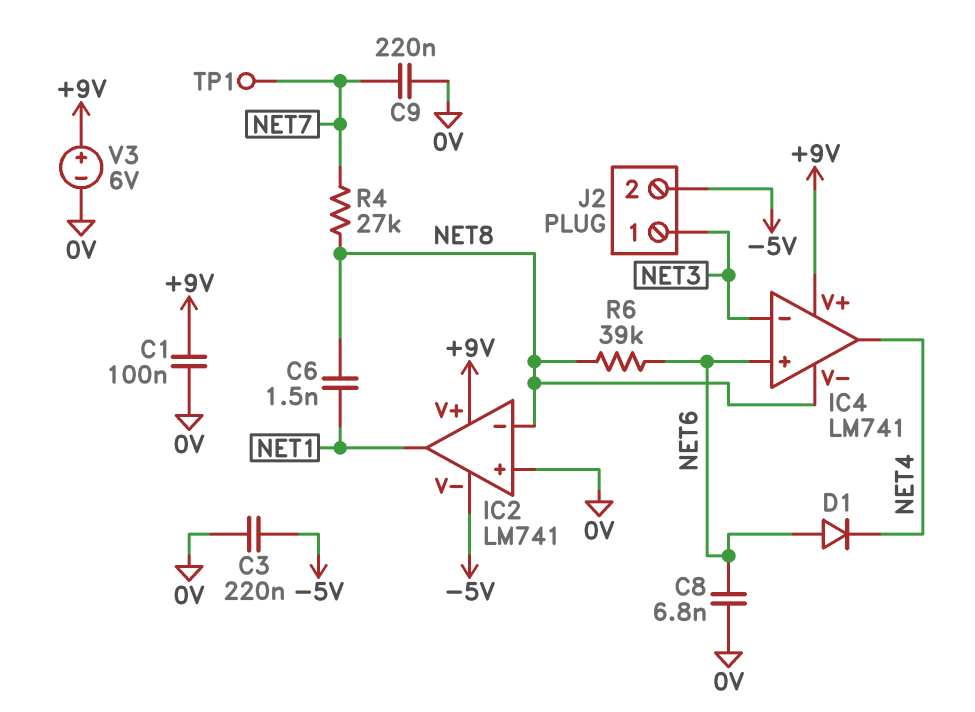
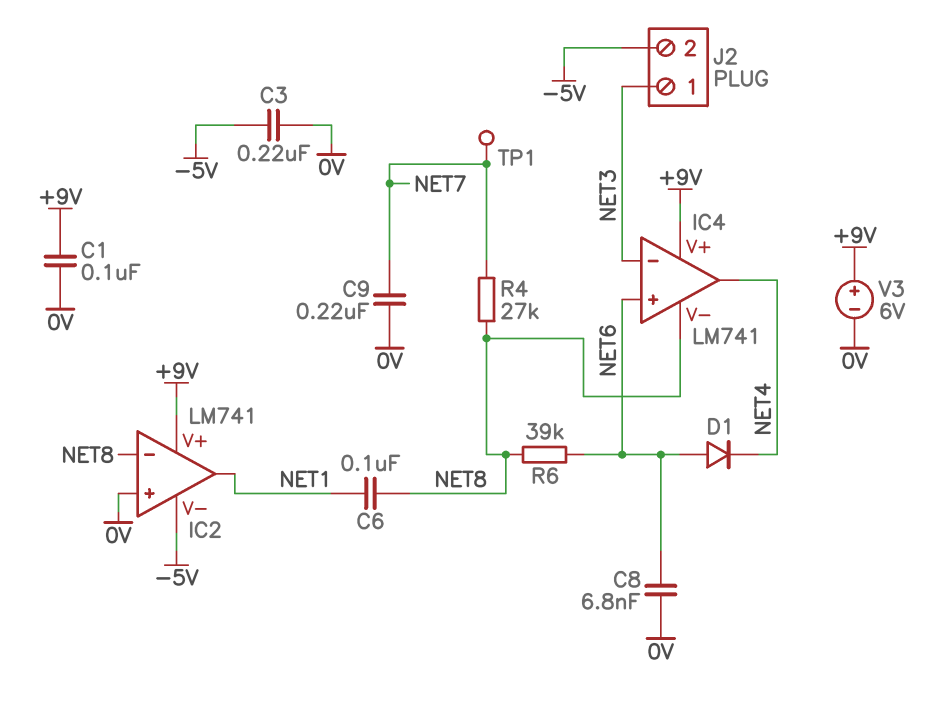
C6: 1.5nF (NET1, NET8) -> 100nF (NET1, NET8)

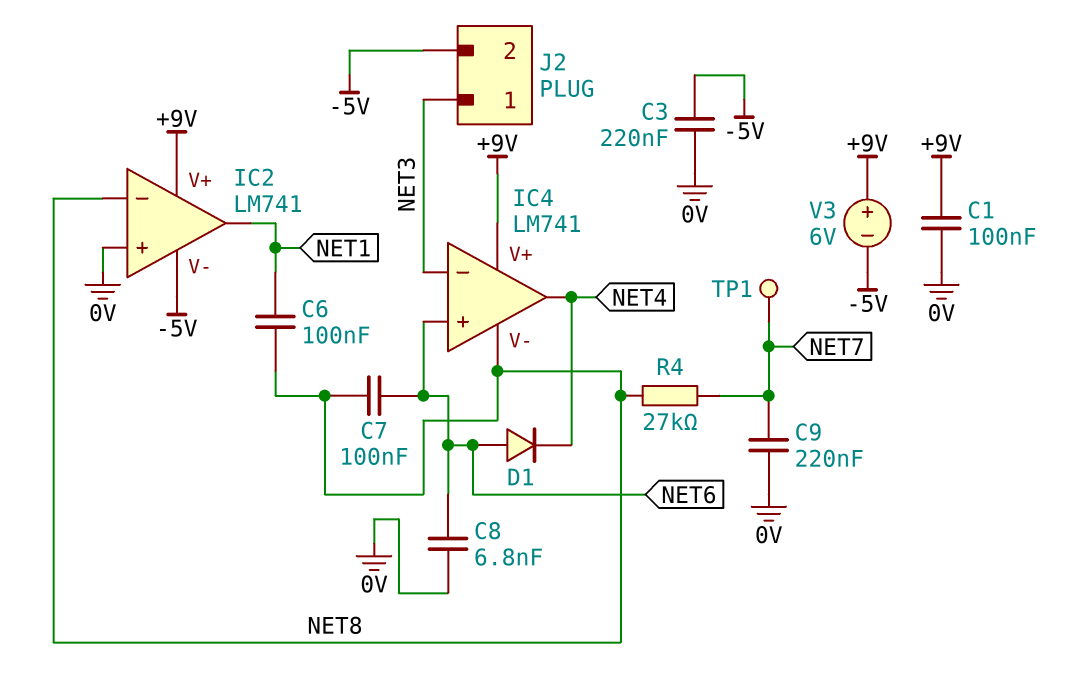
C7: none -> 100nF (NET6, NET8)
R6: 39k (NET6, NET8) -> none
V3: 6V (plus +9V, minus 0V) -> 6V (plus +9V, minus -5V)

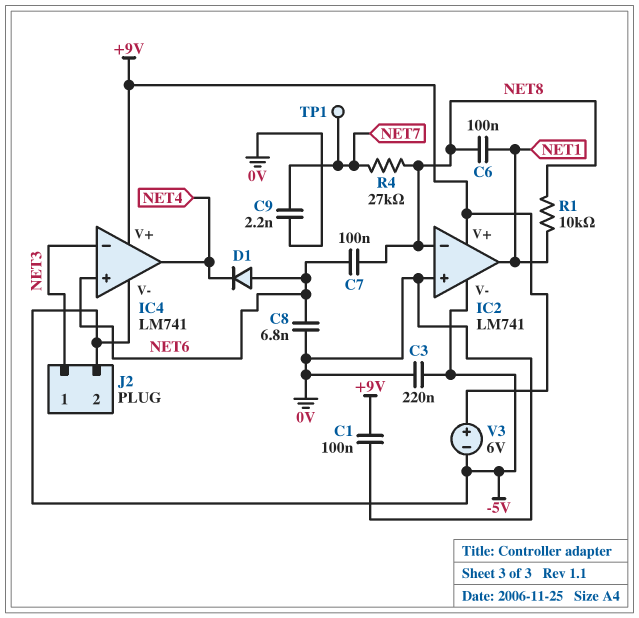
C9: 220nF (0V, NET7) -> 2.2nF (0V, NET7)
IC4 pin V-: NET8 -> -5V
R1: none -> 10k (NET1, NET8)

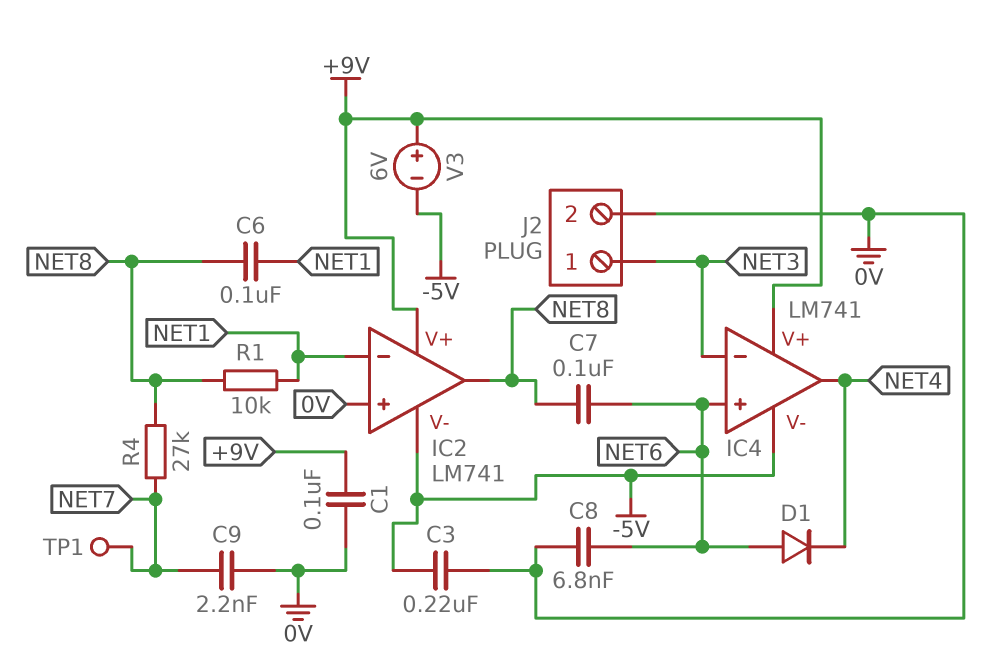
IC2 pin in-: NET8 -> NET1
IC2 pin out: NET1 -> NET8
J2 pin 2: -5V -> 0V

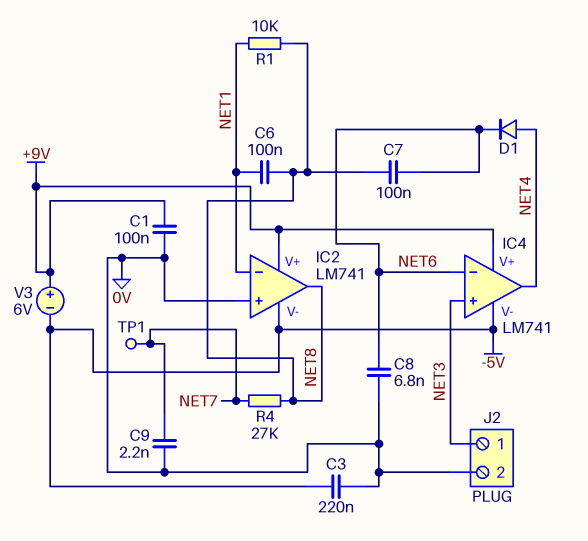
D1: diode (A NET6, K NET4) -> diode (A NET4, K NET6)
IC4 pin in+: NET6 -> NET3
IC4 pin in-: NET3 -> NET6

